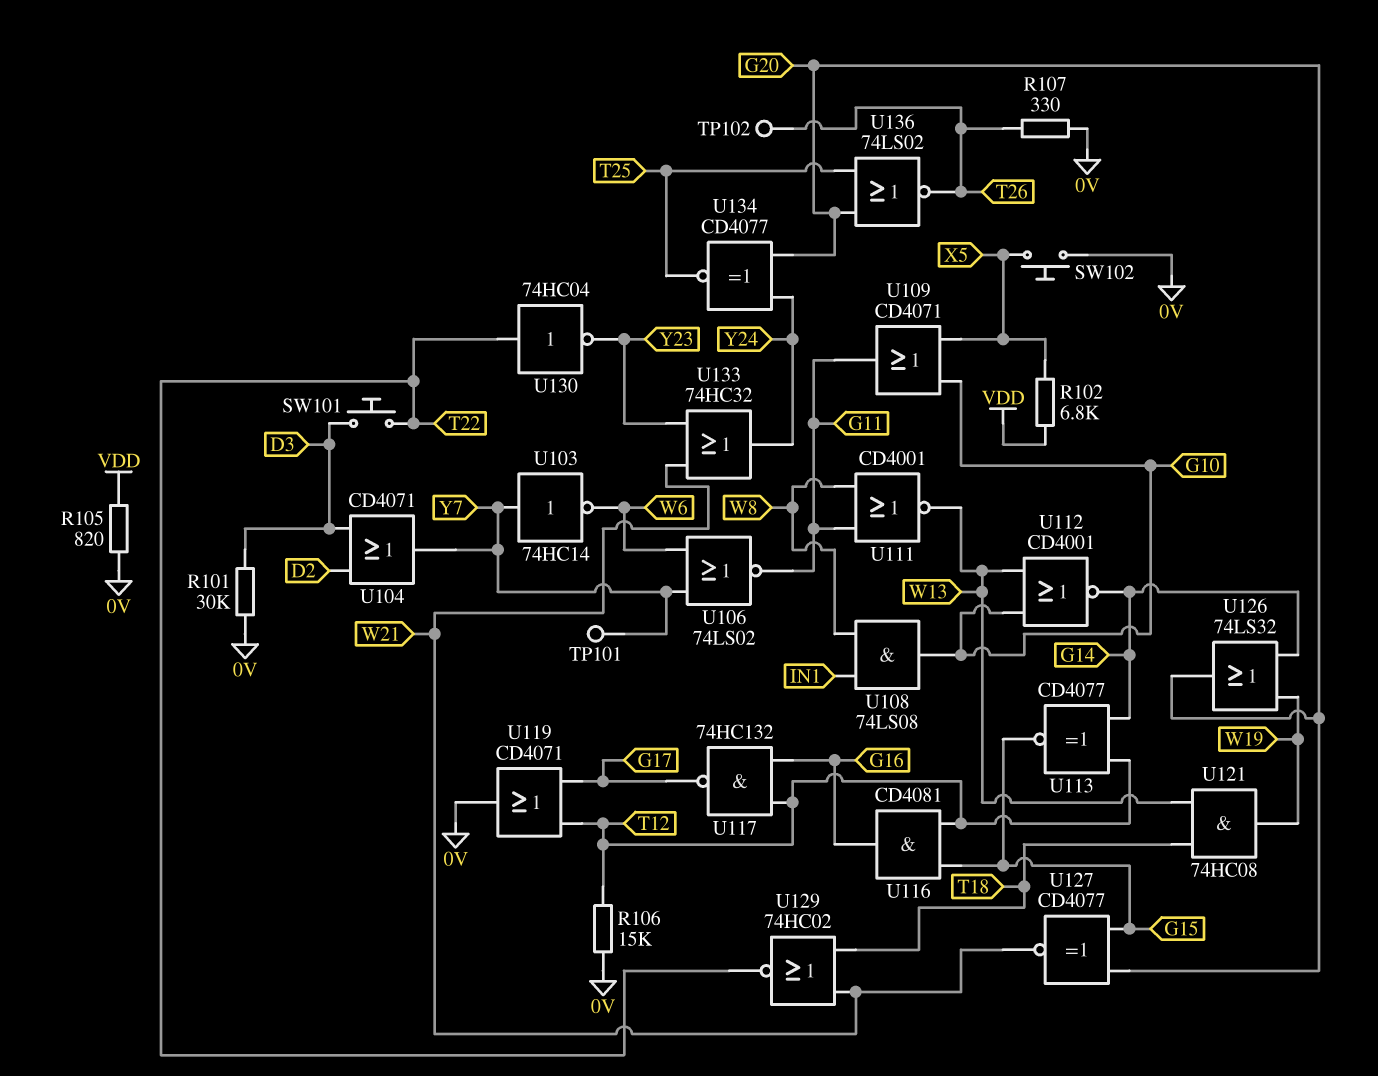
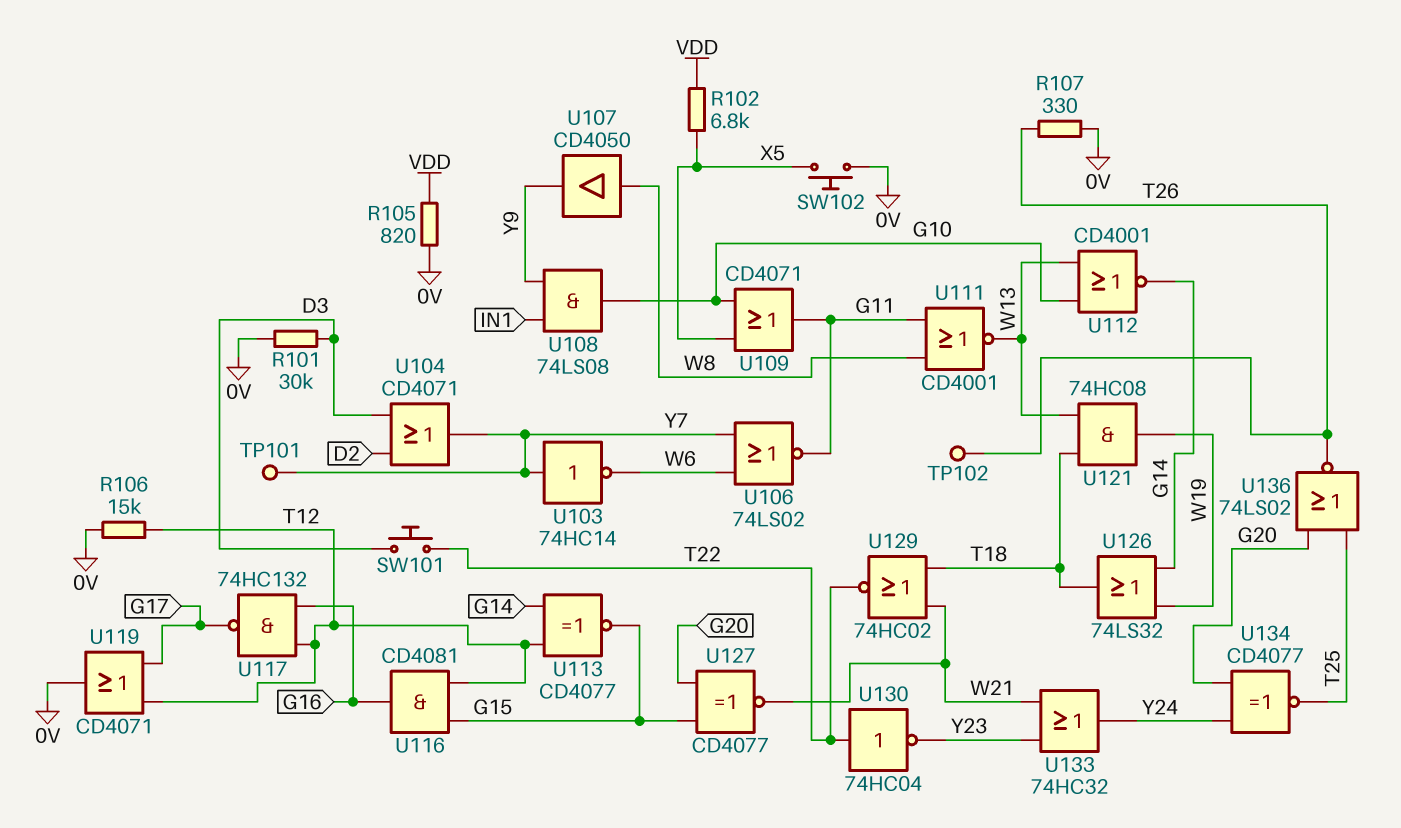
U107: none -> buffer CD4050 (in W8, out Y9)
U108: AND 74LS08 (in IN1, in W8, out G10) -> AND 74LS08 (in IN1, in Y9, out G10)
U126: OR 74LS32 (in G14, in W19, out G20) -> OR 74LS32 (in G14, in W19, out T18)

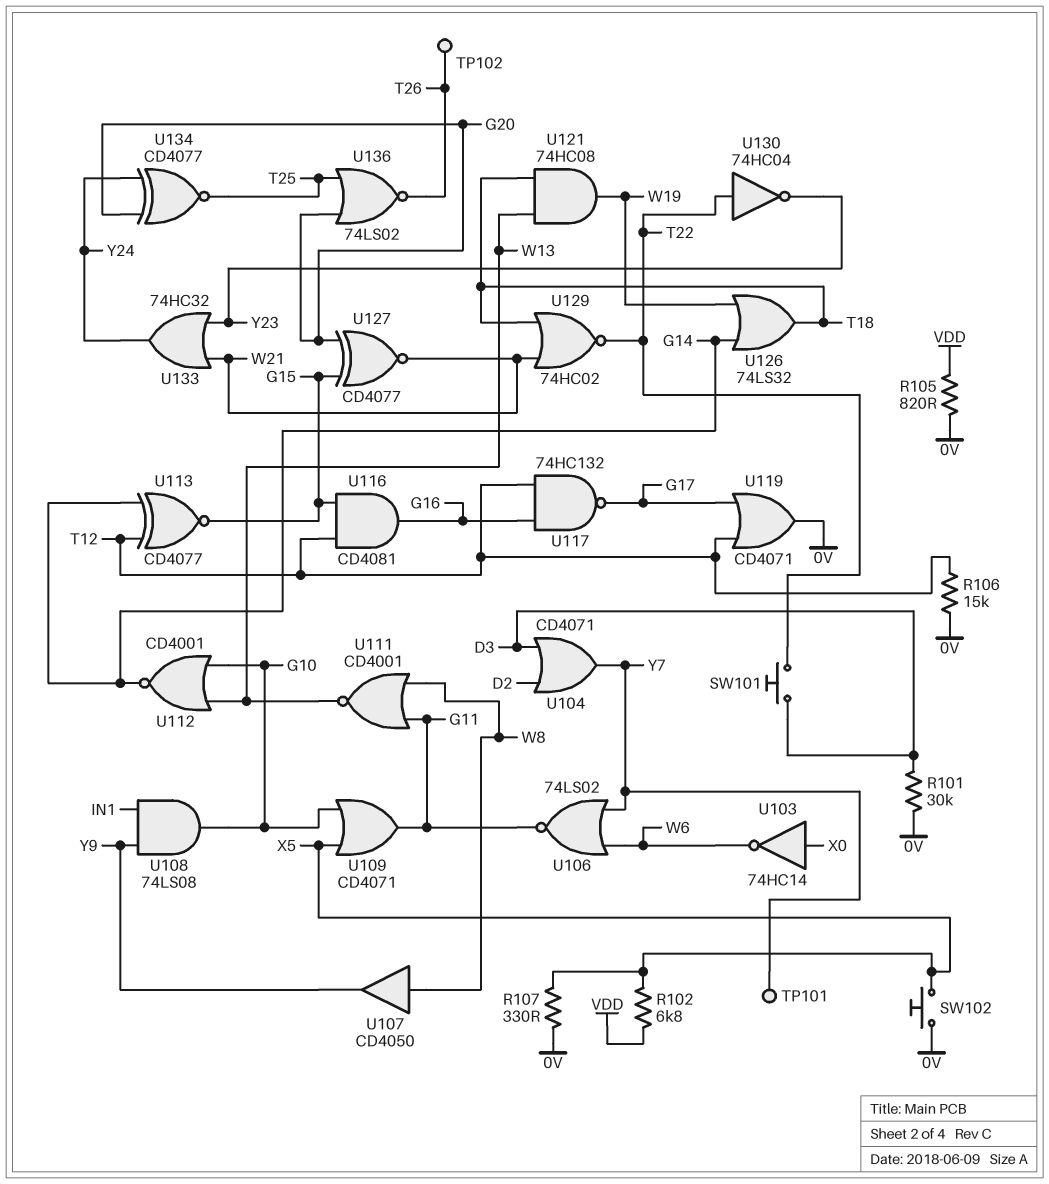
R107: 330 (0V, T26) -> 330 (0V, X5)
U103: NOT 74HC14 (in Y7, out W6) -> NOT 74HC14 (in X0, out W6)

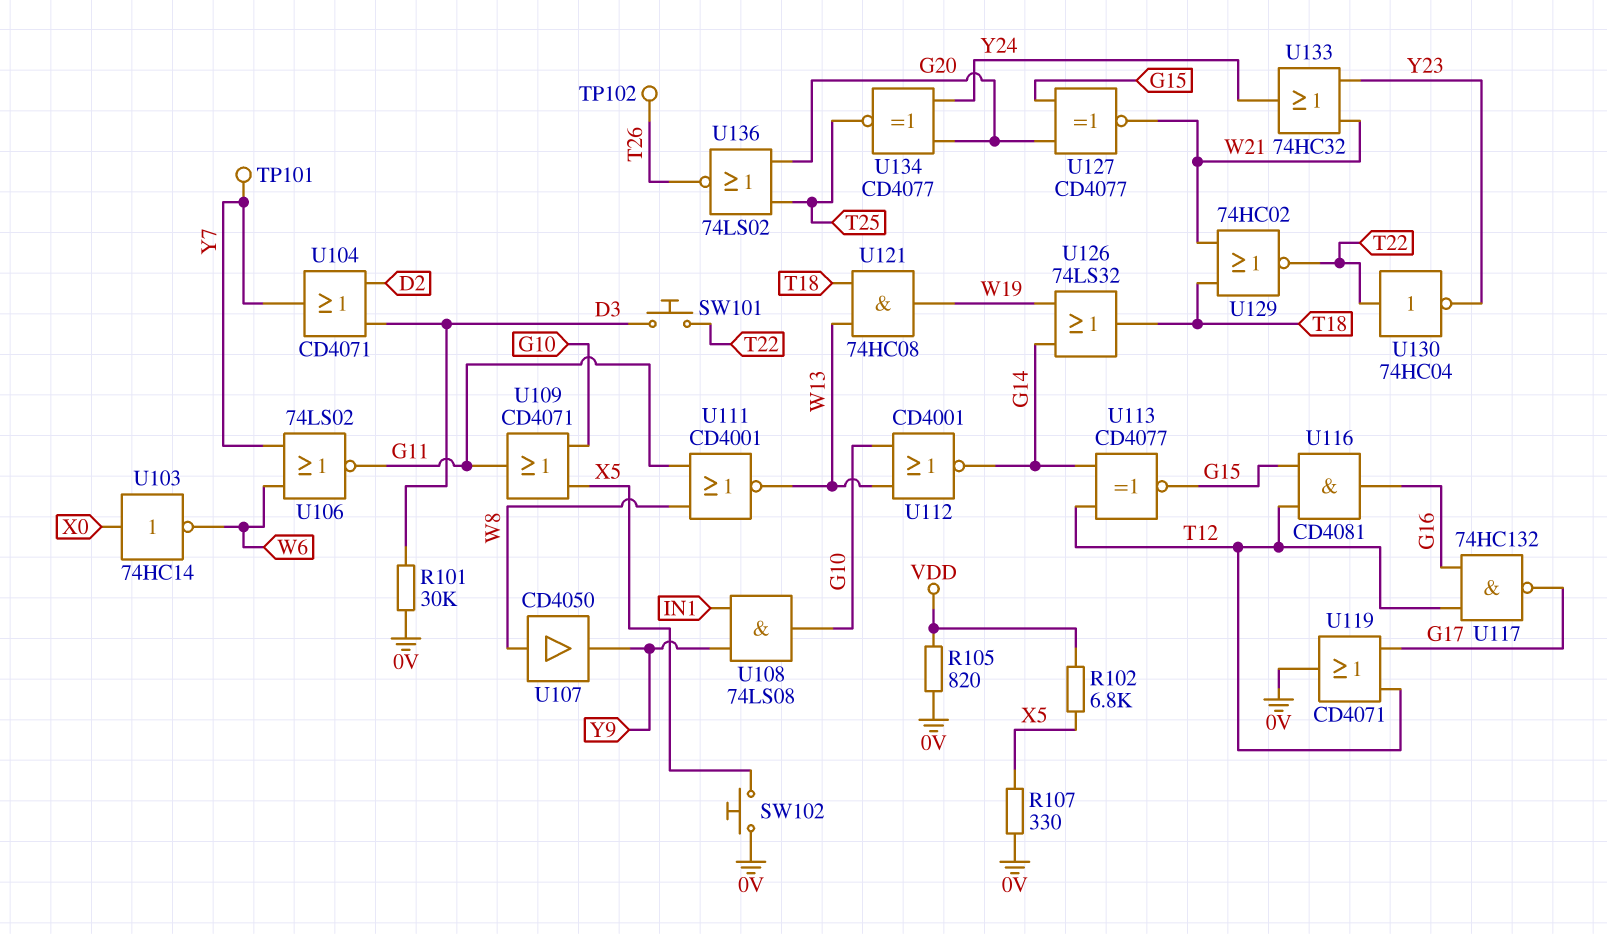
R106: 15k (0V, T12) -> none

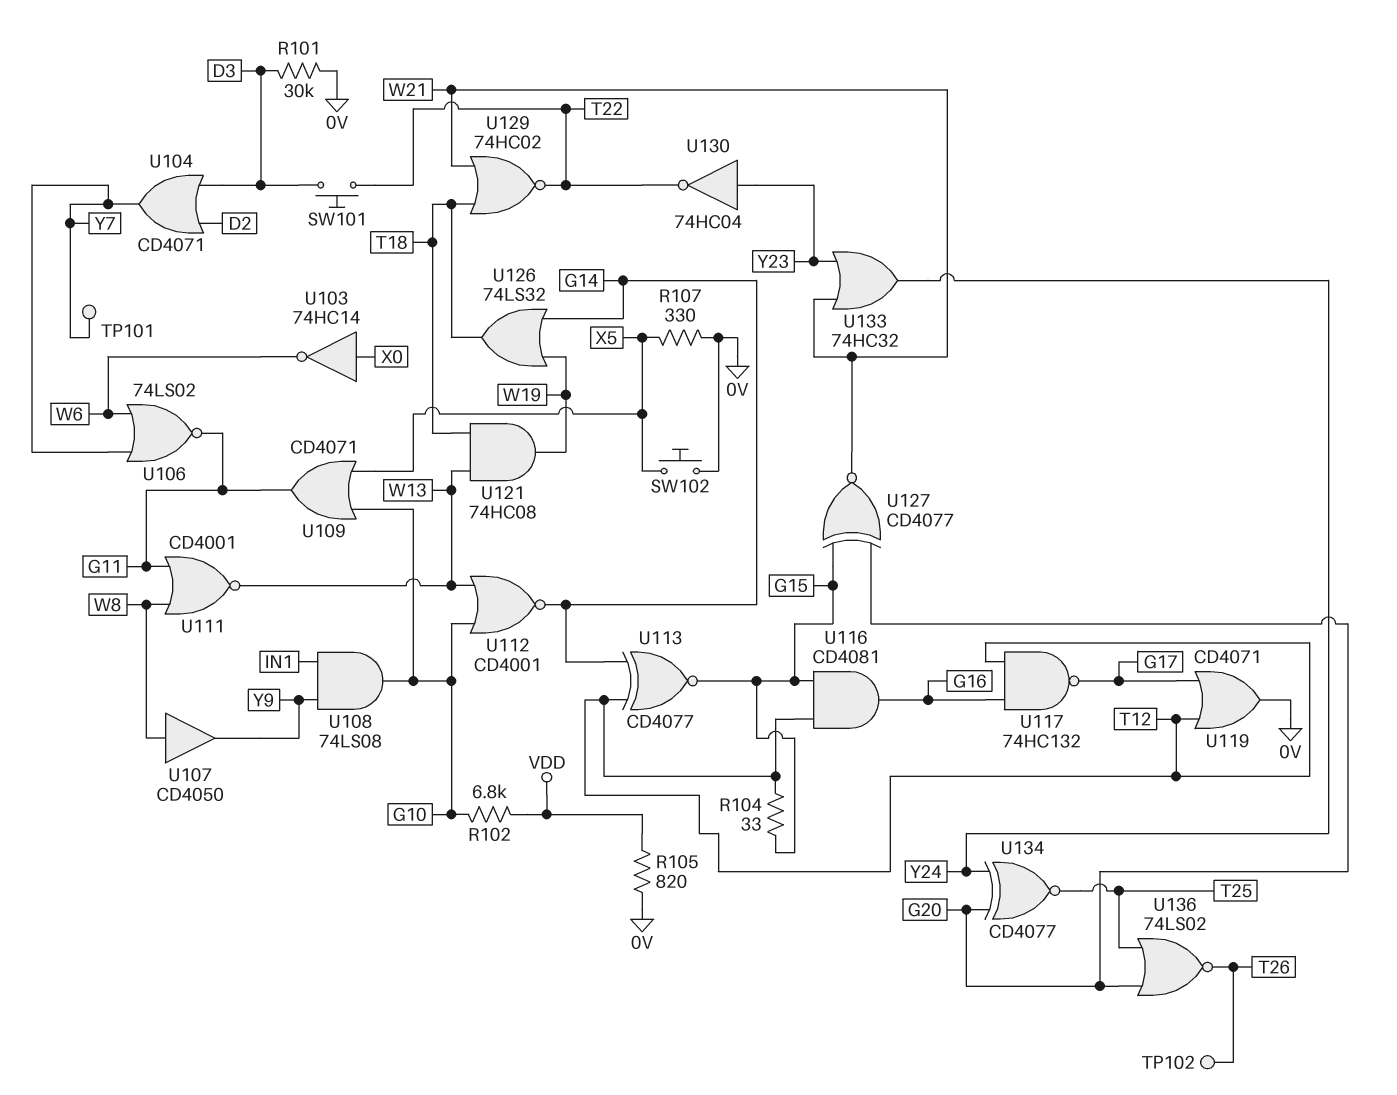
R102: 6.8k (VDD, X5) -> 6.8k (G10, VDD)
R104: none -> 33 (G15, T12)
U130: NOT 74HC04 (in T22, out Y23) -> NOT 74HC04 (in Y23, out T22)

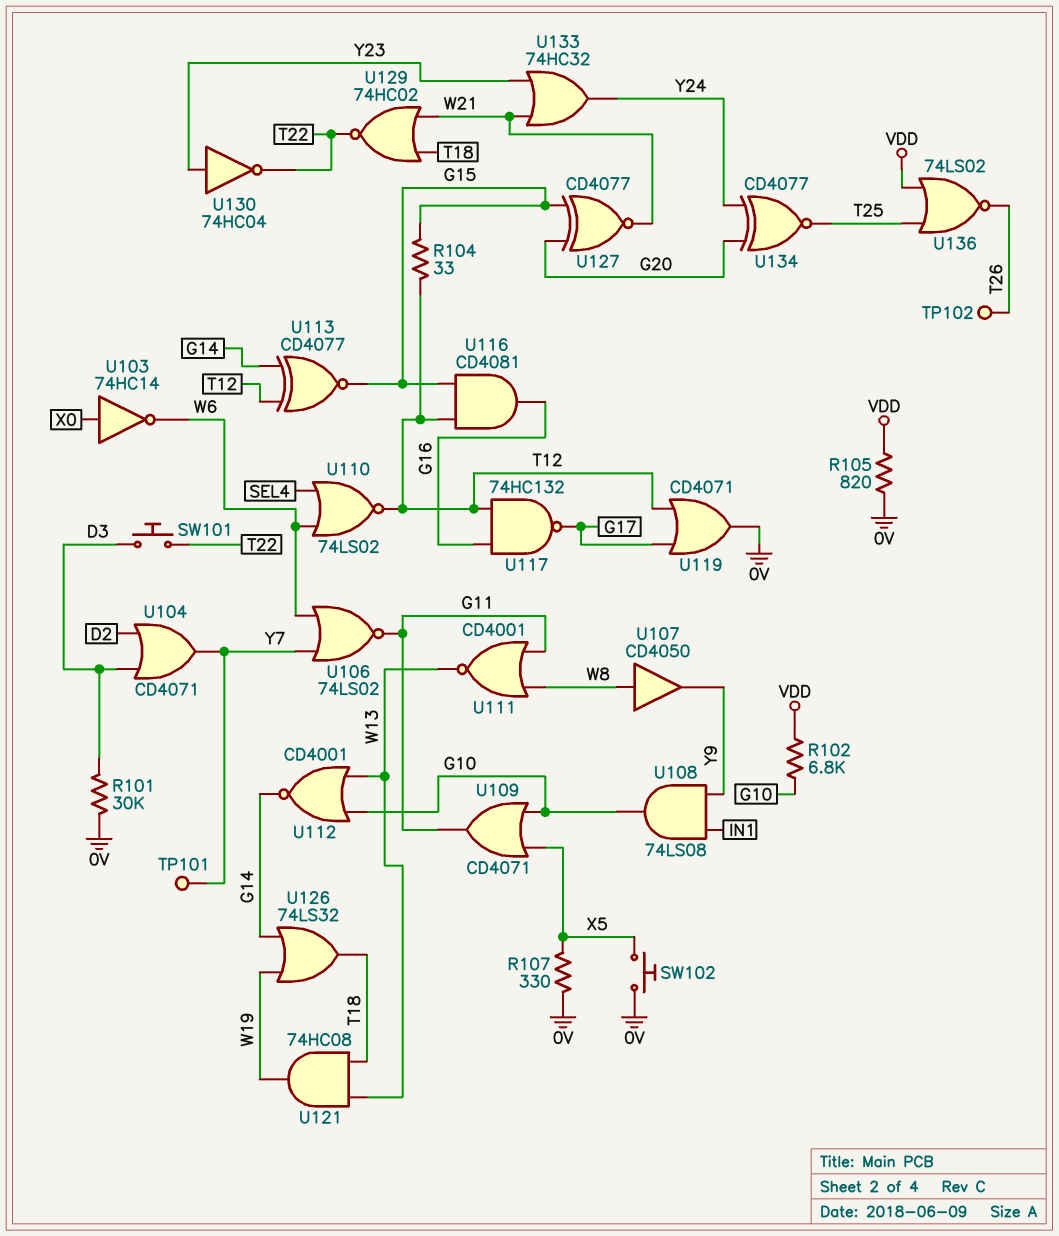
U110: none -> NOR 74LS02 (in SEL4, in W6, out T12)
U136: NOR 74LS02 (in G20, in T25, out T26) -> NOR 74LS02 (in T25, in VDD, out T26)

